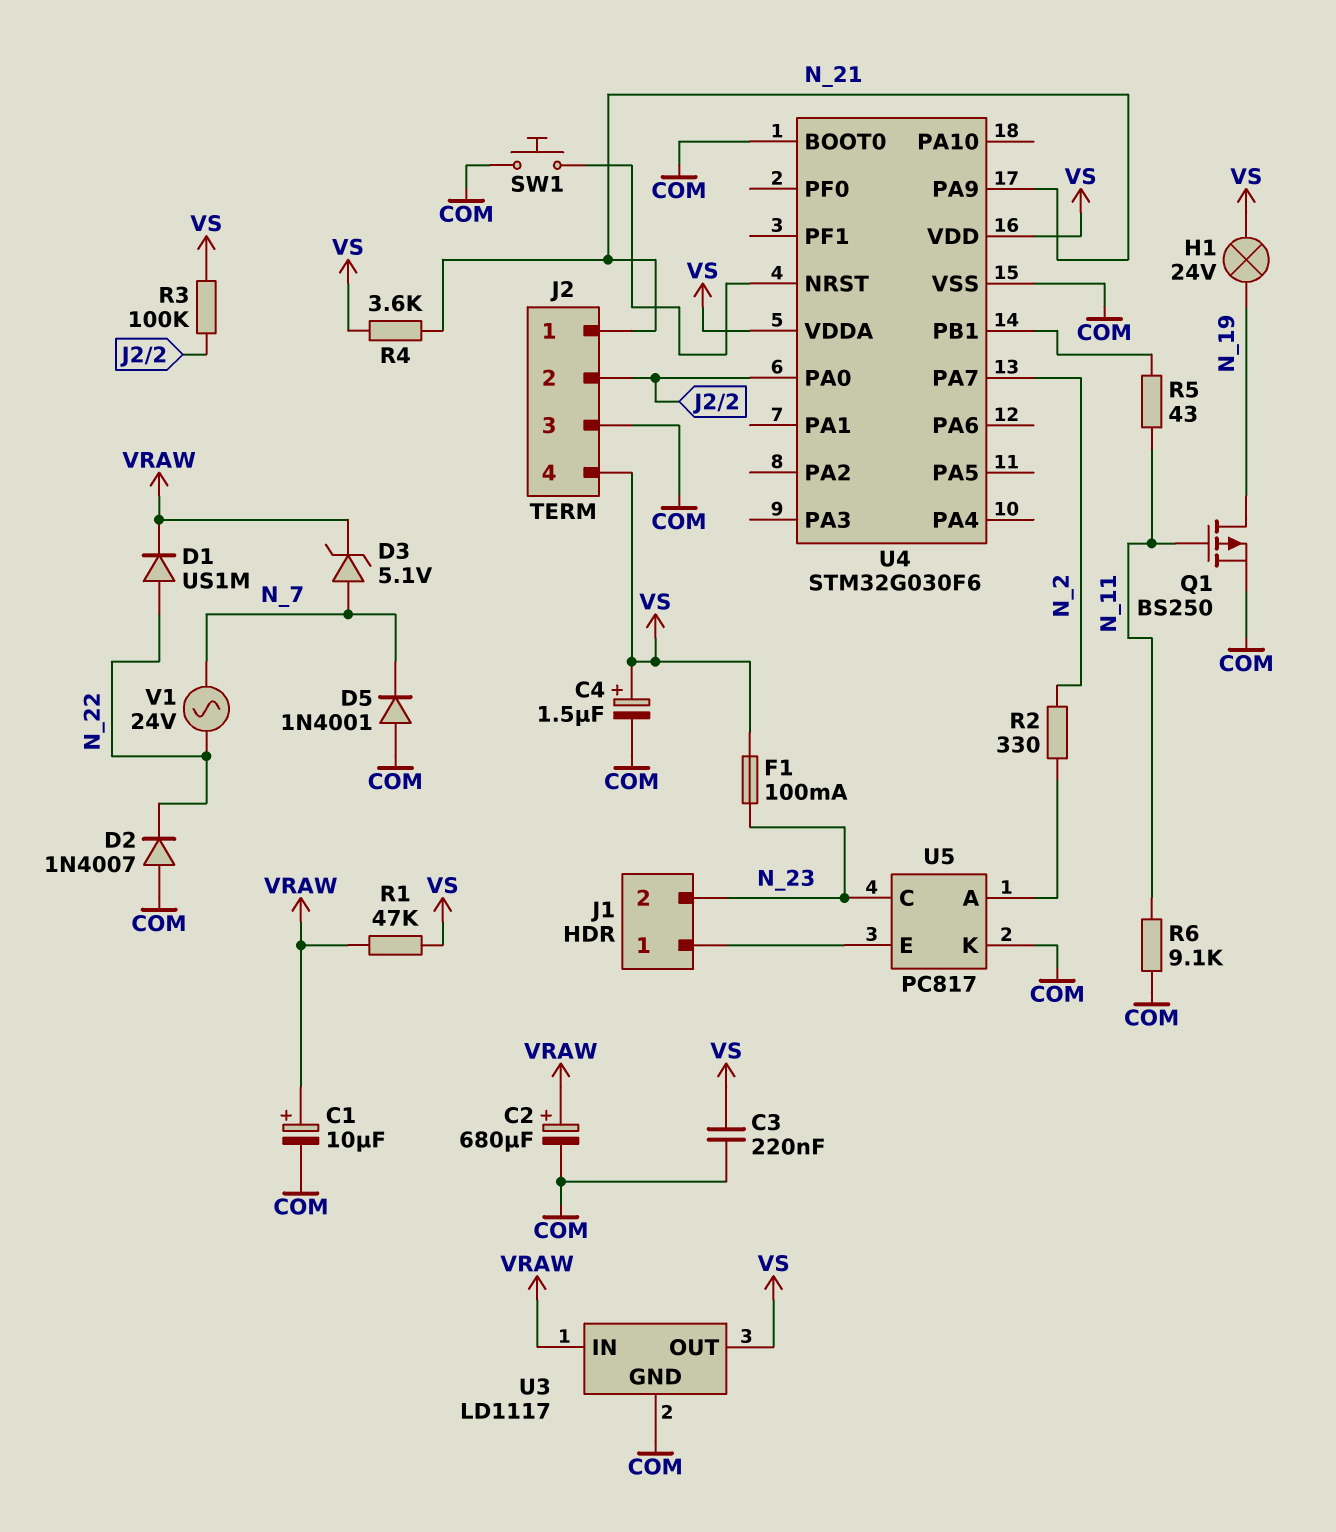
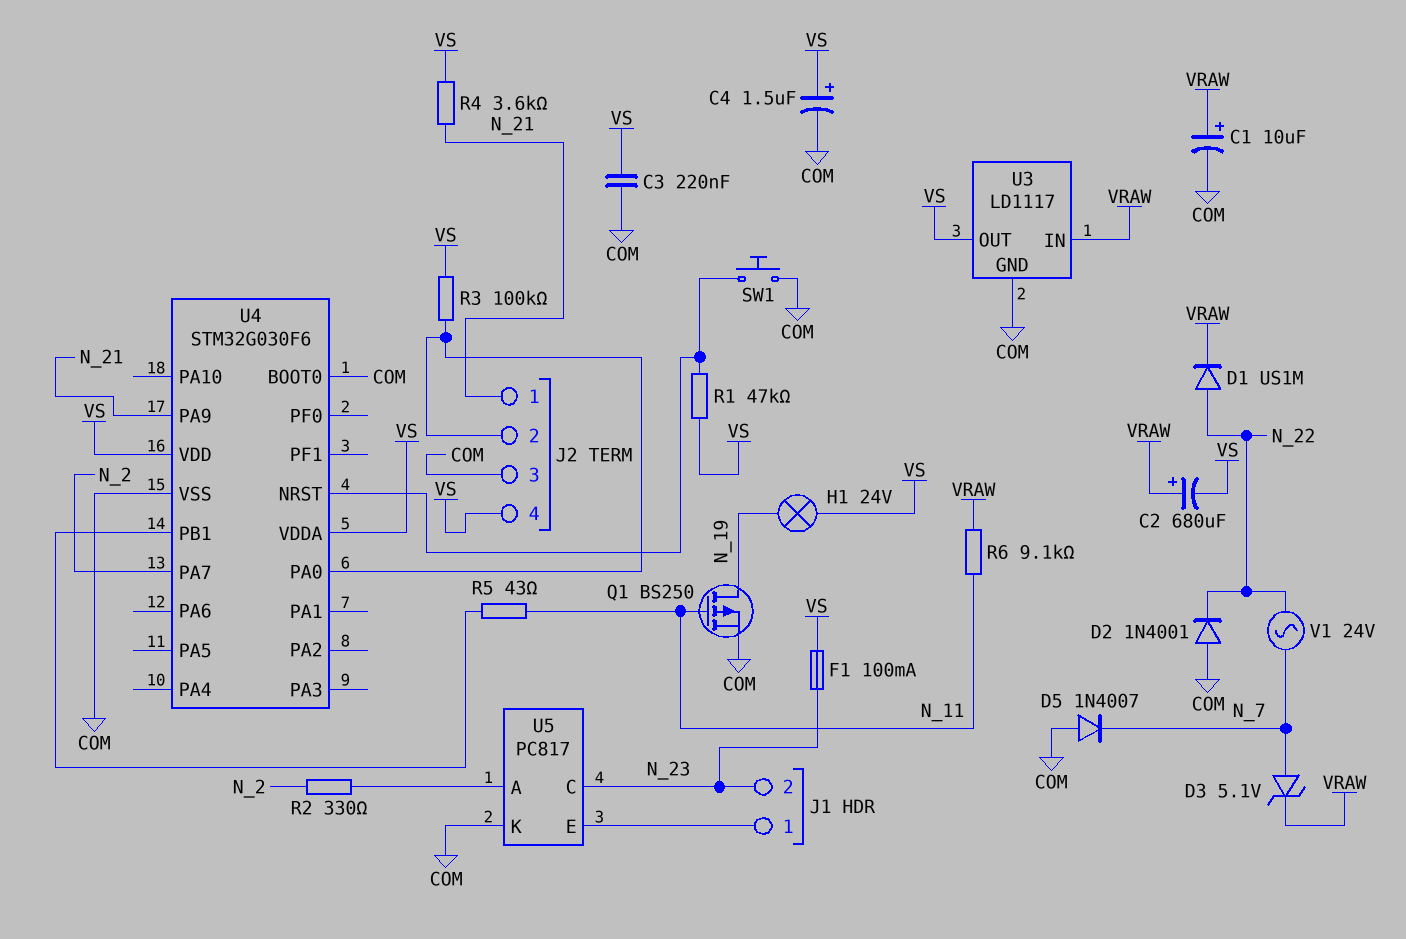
C2: 680uF (plus VRAW, minus COM) -> 680uF (plus VRAW, minus VS)
D2: diode 1N4007 (A COM, K N_22) -> diode 1N4001 (A COM, K N_22)
D5: diode 1N4001 (A COM, K N_7) -> diode 1N4007 (A COM, K N_7)
R1: 47k (VRAW, VS) -> 47k (U4/NRST, VS)
R6: 9.1k (COM, N_11) -> 9.1k (N_11, VRAW)

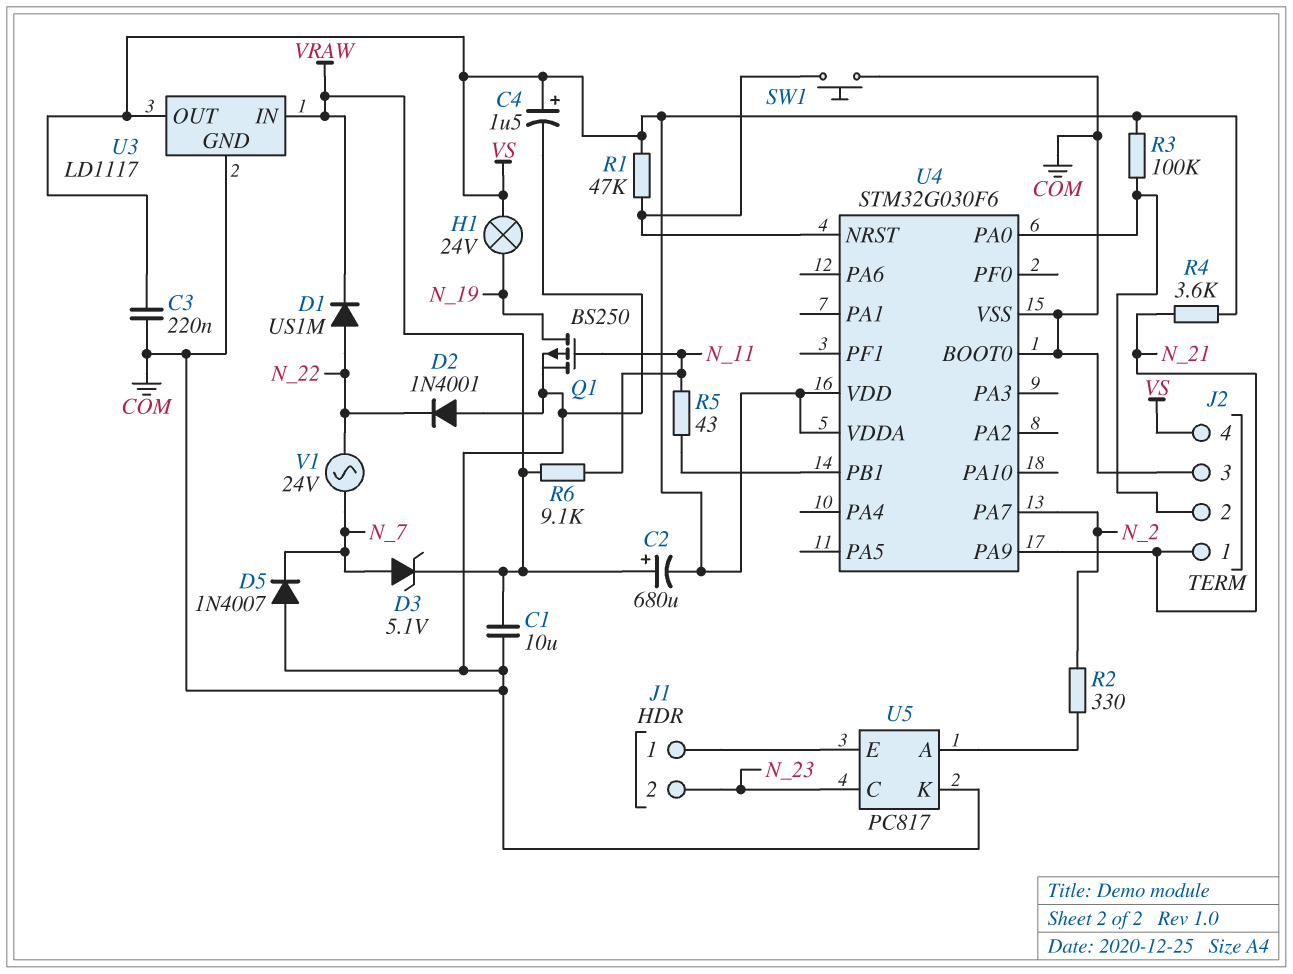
C1: 10uF (plus VRAW, minus COM) -> 10uF (COM, VRAW)
F1: 100mA (N_23, VS) -> none

